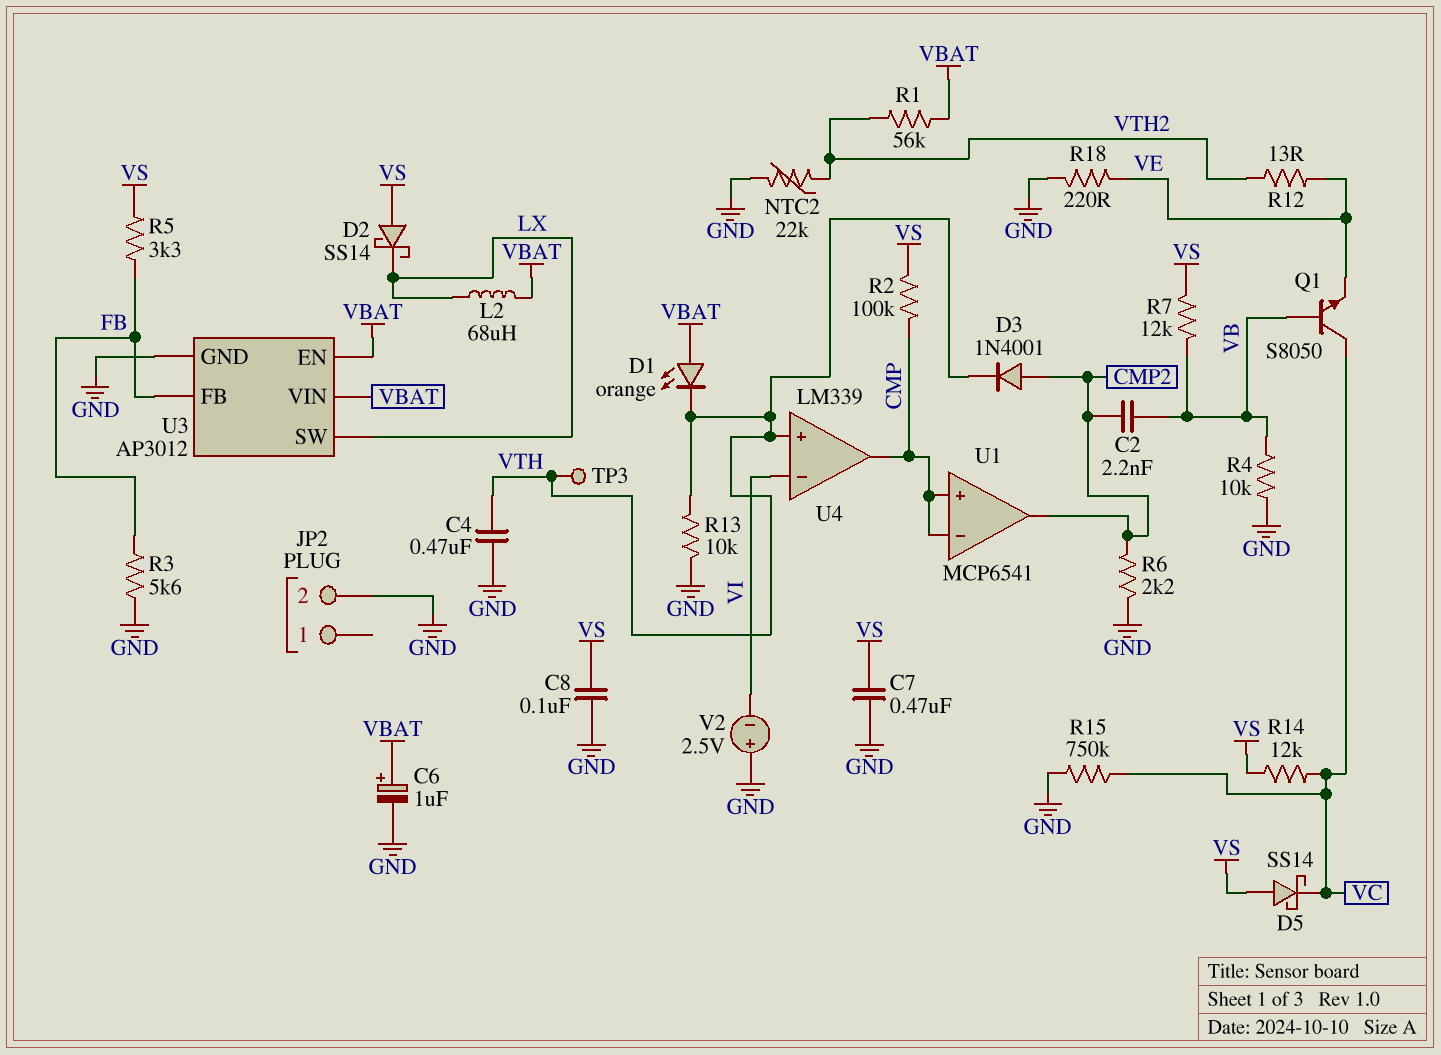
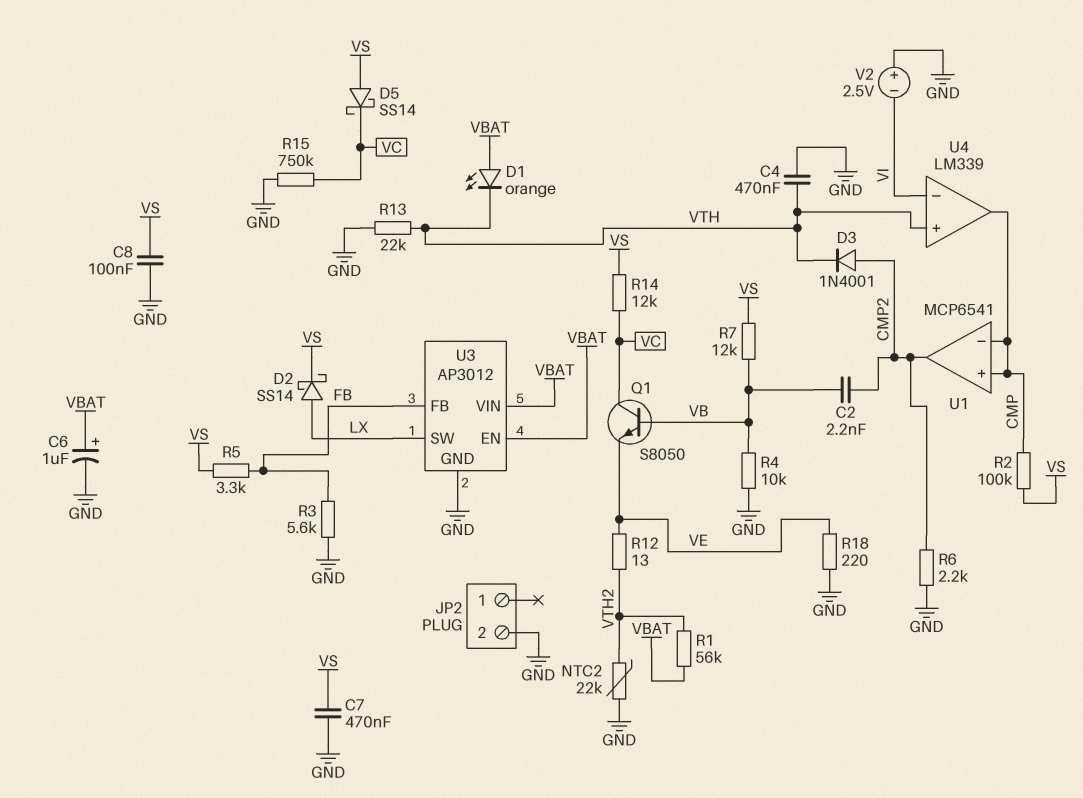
D2: schottky SS14 (A VS, K LX) -> schottky SS14 (A LX, K VS)
L2: 68uH (LX, VBAT) -> none
R13: 10k (GND, VTH) -> 22k (GND, VTH)
TP3: test point (VTH) -> none

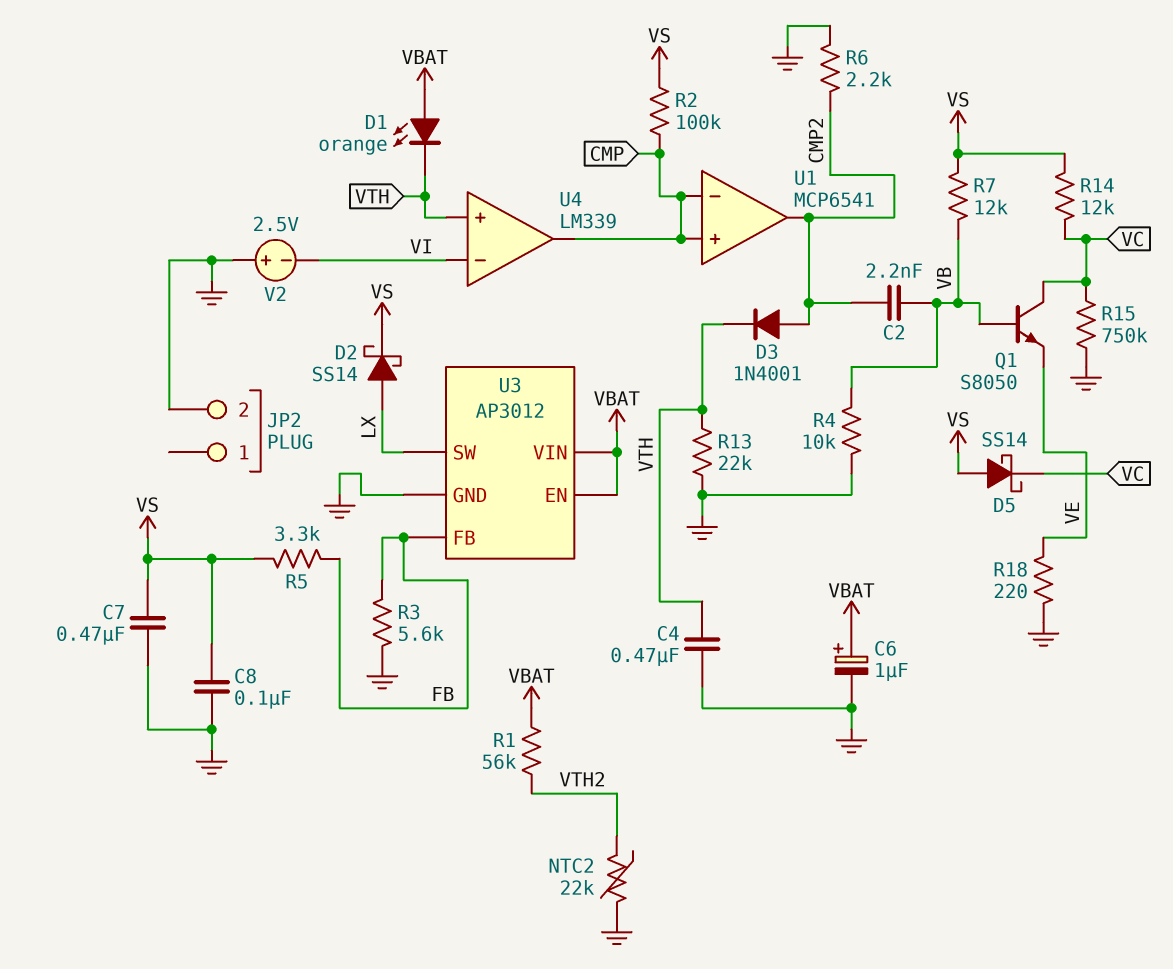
R12: 13 (VE, VTH2) -> none

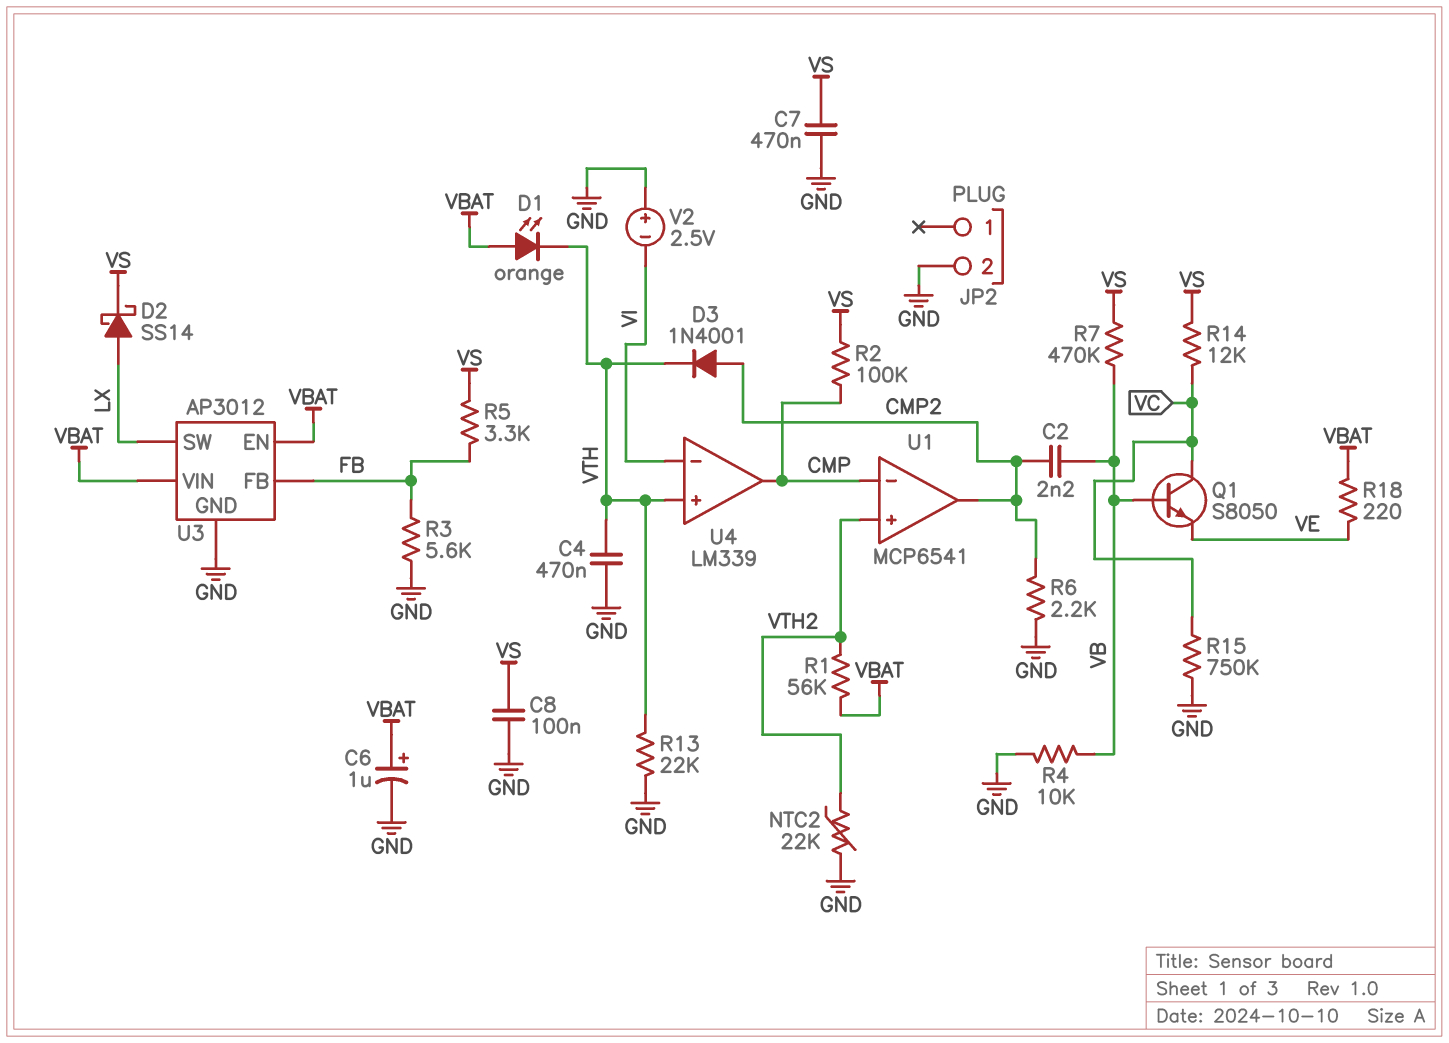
D5: schottky SS14 (A VS, K VC) -> none
R7: 12k (VB, VS) -> 470k (VB, VS)
R18: 220 (GND, VE) -> 220 (VBAT, VE)
U1 pin in+: CMP -> VTH2

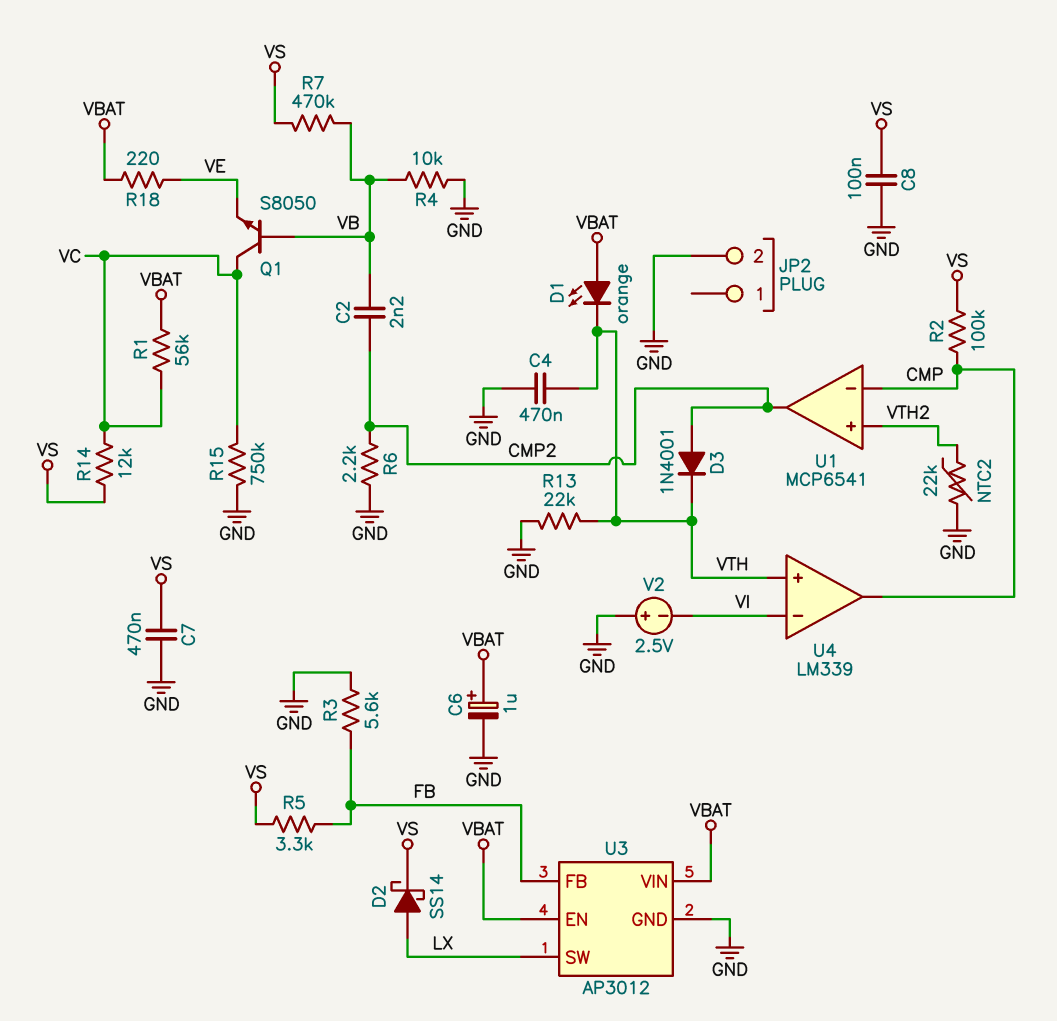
R1: 56k (VBAT, VTH2) -> 56k (VBAT, VC)

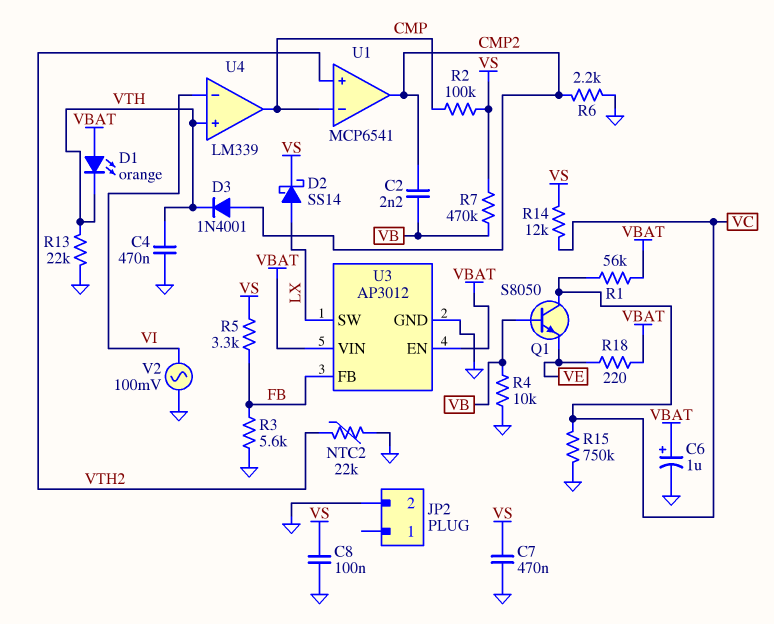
V2: 2.5V (plus GND, minus VI) -> AC 100mV (GND, VI)

